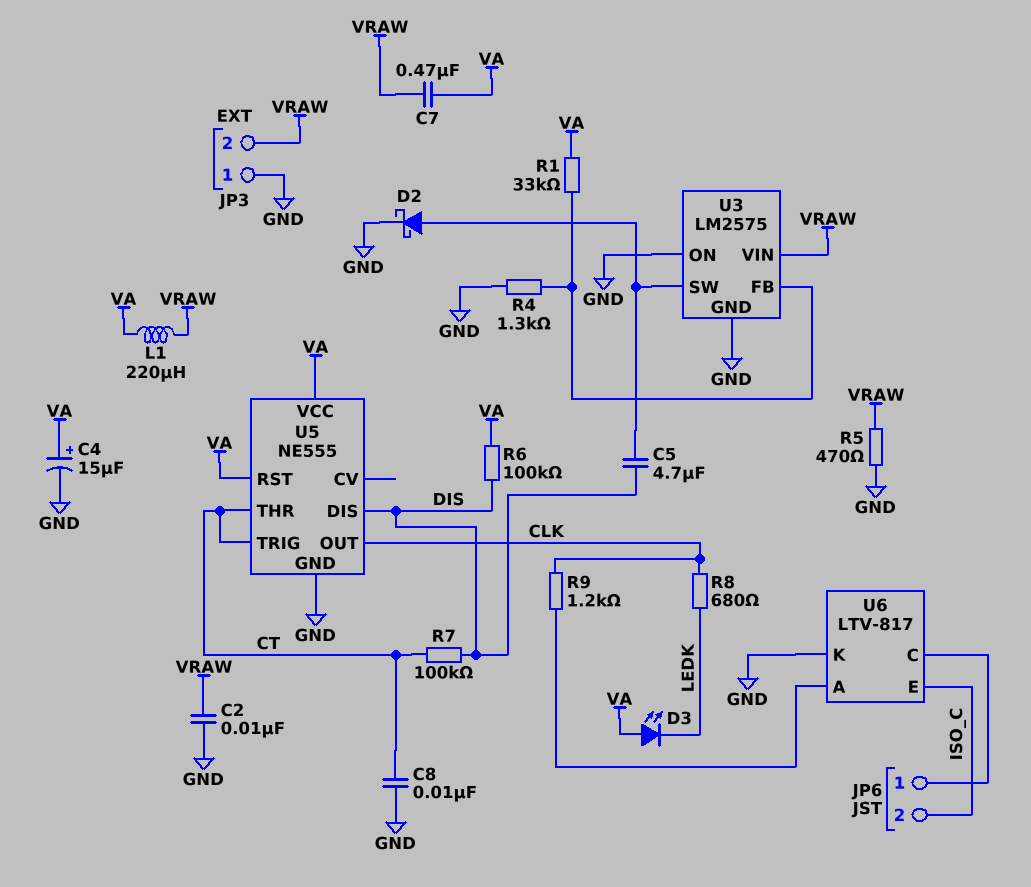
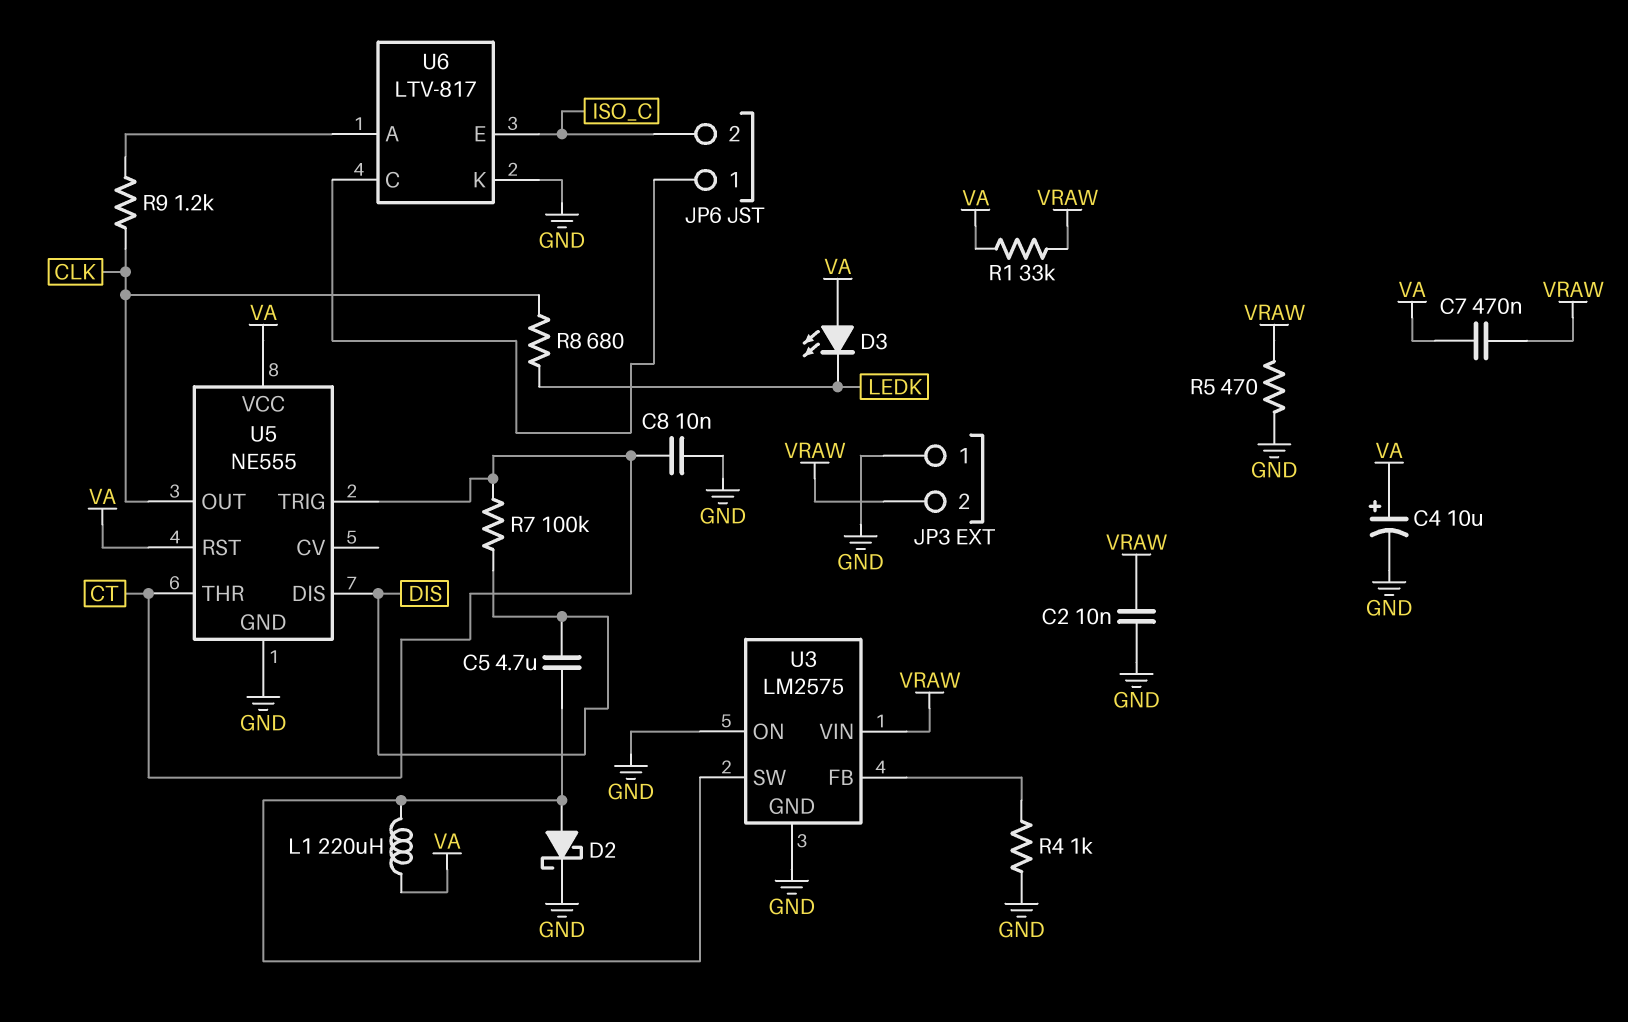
C4: 15uF (plus VA, minus GND) -> 10uF (plus VA, minus GND)
L1: 220uH (VA, VRAW) -> 220uH (U3/SW, VA)
R1: 33k (U3/FB, VA) -> 33k (VA, VRAW)
R4: 1.3k (GND, U3/FB) -> 1k (GND, U3/FB)
R6: 100k (DIS, VA) -> none

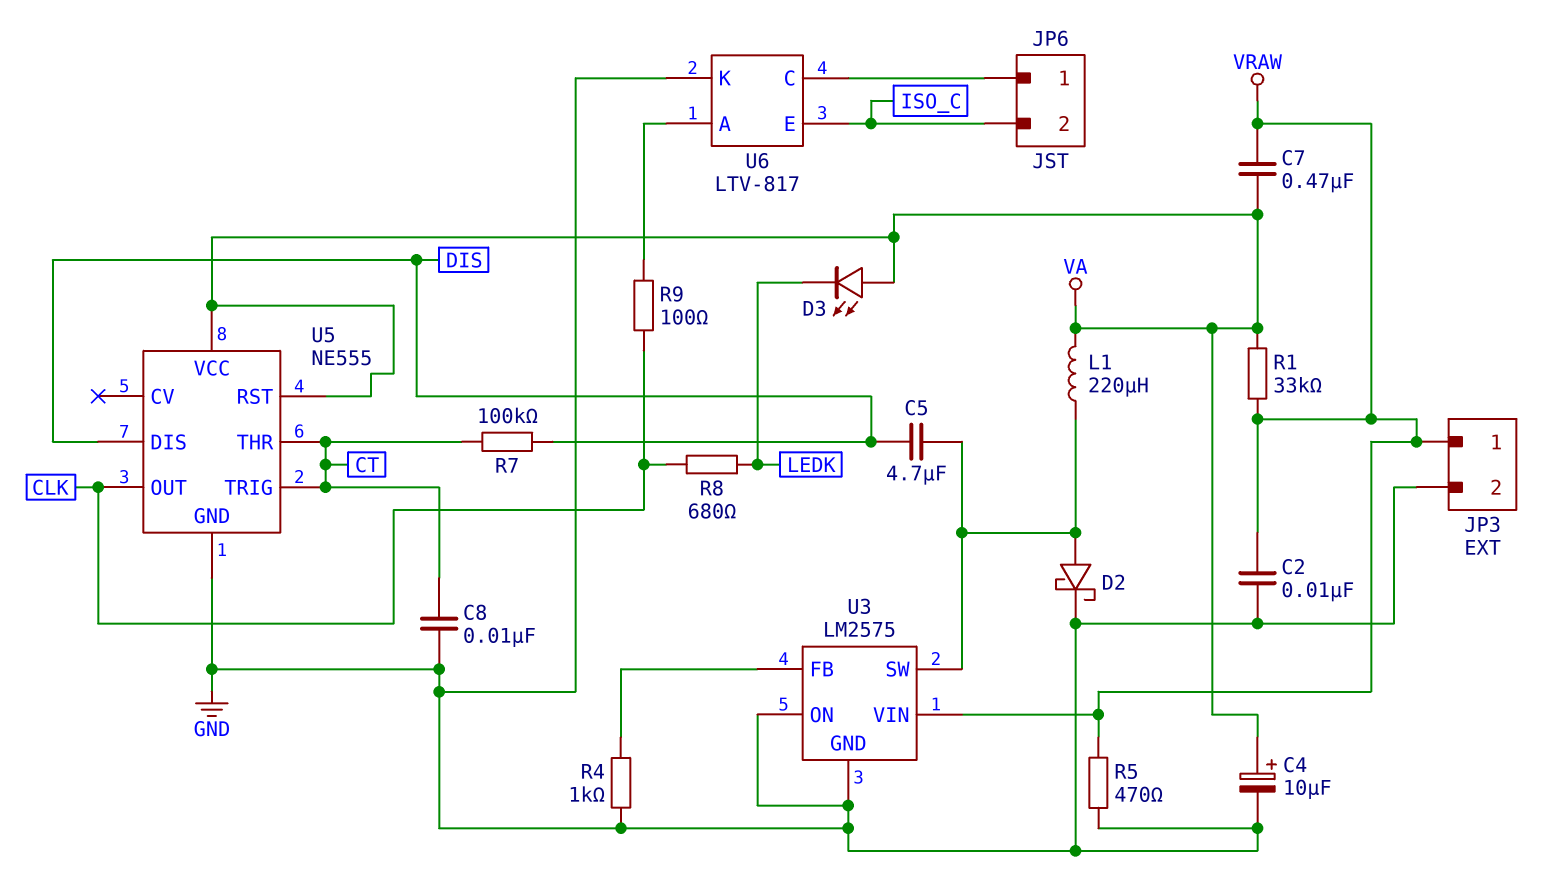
JP3 pin 1: GND -> VRAW
JP3 pin 2: VRAW -> GND
R9: 1.2k (CLK, U6/A) -> 100 (CLK, U6/A)

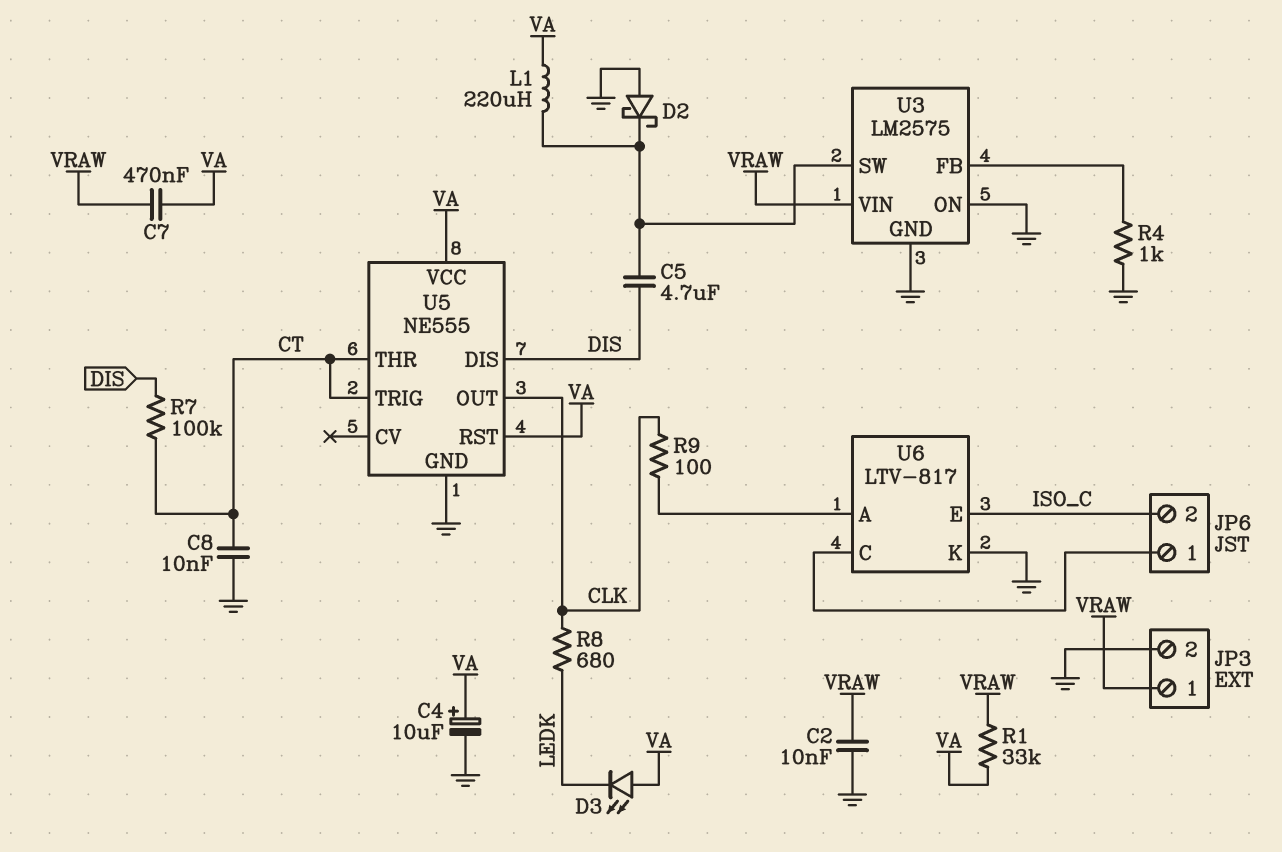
D2: schottky (A U3/SW, K GND) -> schottky (A GND, K U3/SW)
R5: 470 (GND, VRAW) -> none

